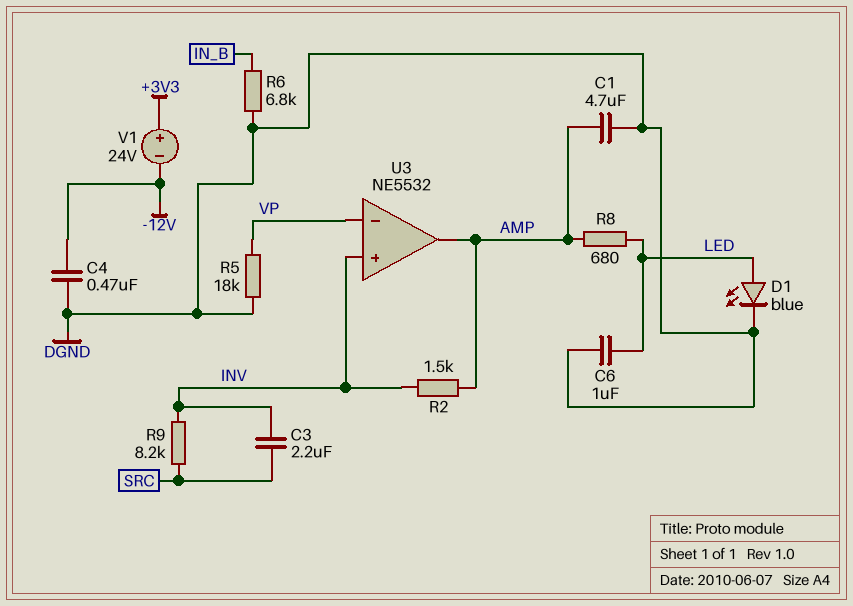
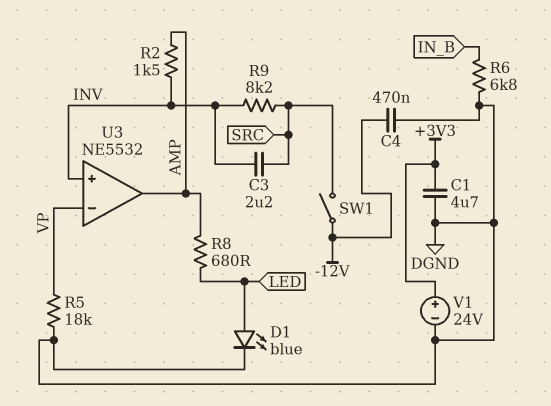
C1: 4.7uF (AMP, DGND) -> 4.7uF (+3V3, DGND)
C6: 1uF (DGND, LED) -> none
SW1: none -> switch (-12V, SRC)
V1: 24V (plus +3V3, minus -12V) -> 24V (plus +3V3, minus DGND)

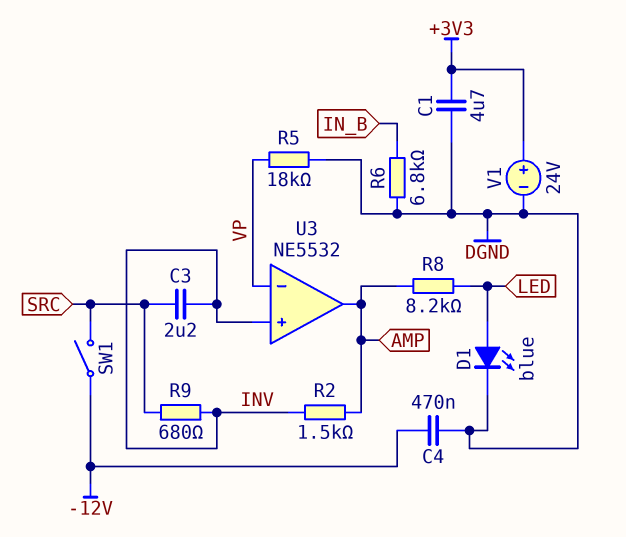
R8: 680 (AMP, LED) -> 8.2k (AMP, LED)
R9: 8.2k (INV, SRC) -> 680 (INV, SRC)

